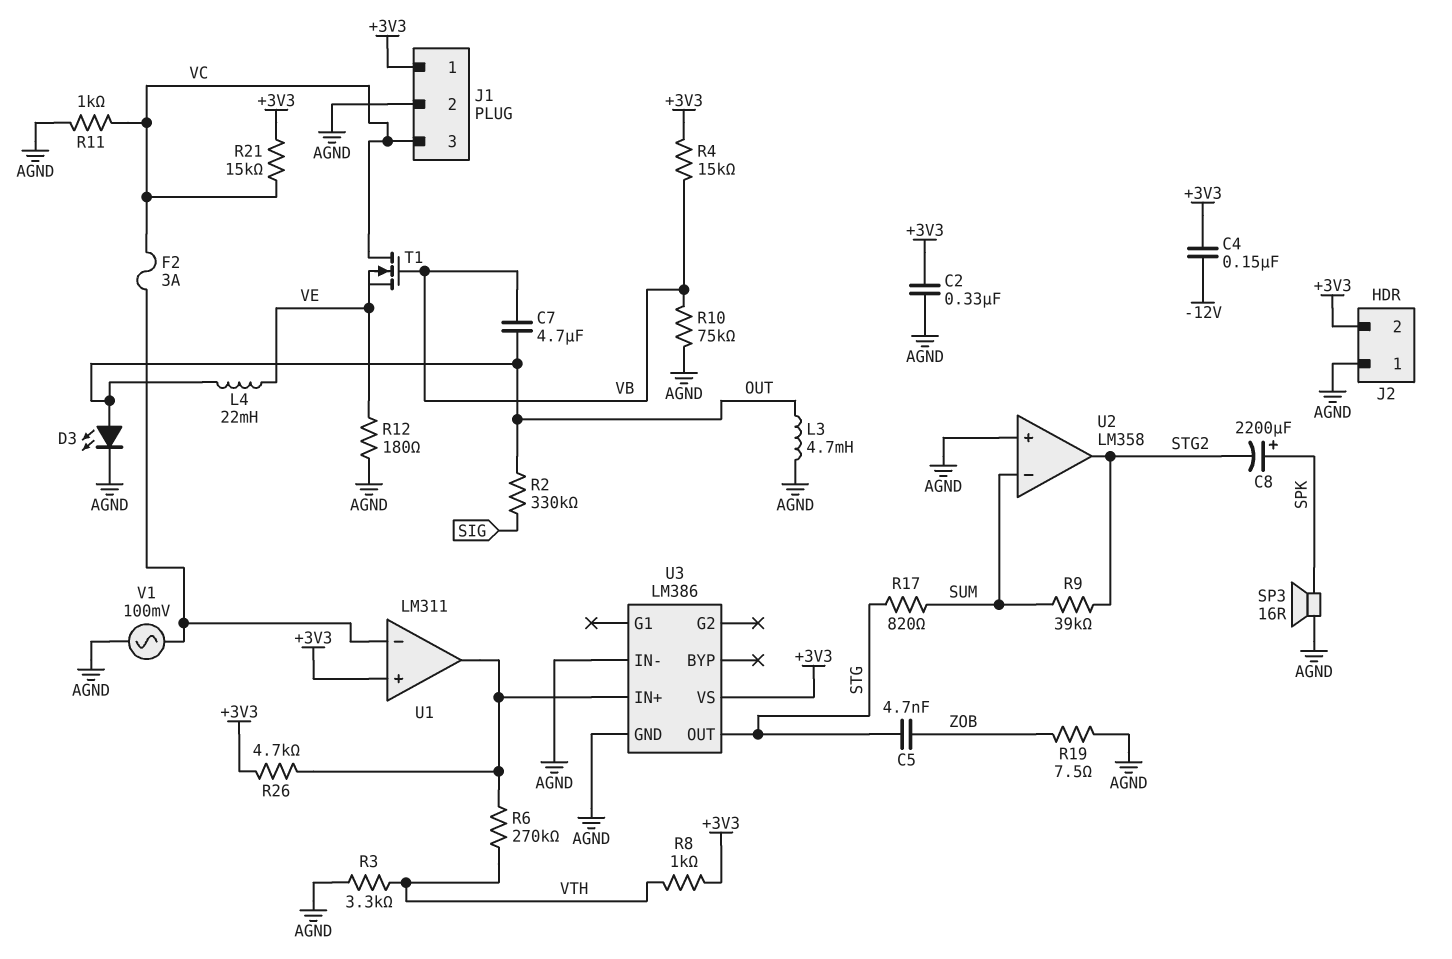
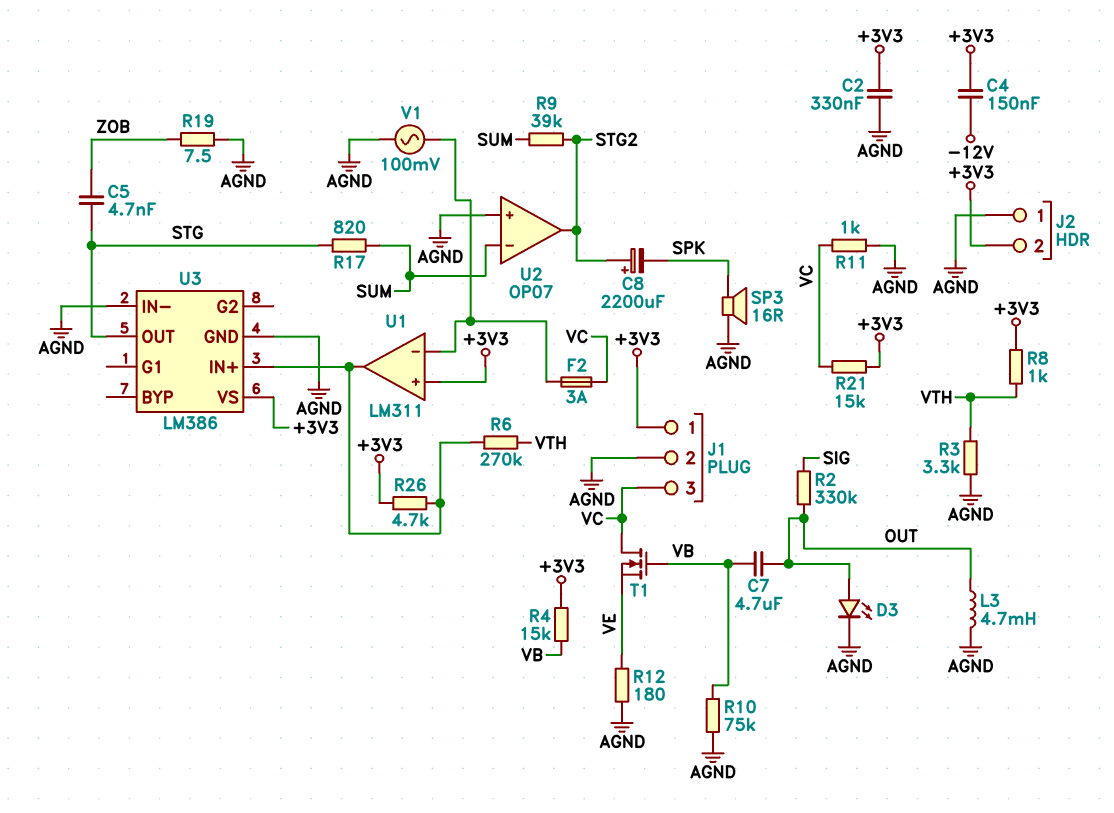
C8: 2200uF (plus SPK, minus STG2) -> 2200uF (plus STG2, minus SPK)
L4: 22mH (OUT, VE) -> none
U2: LM358 -> OP07

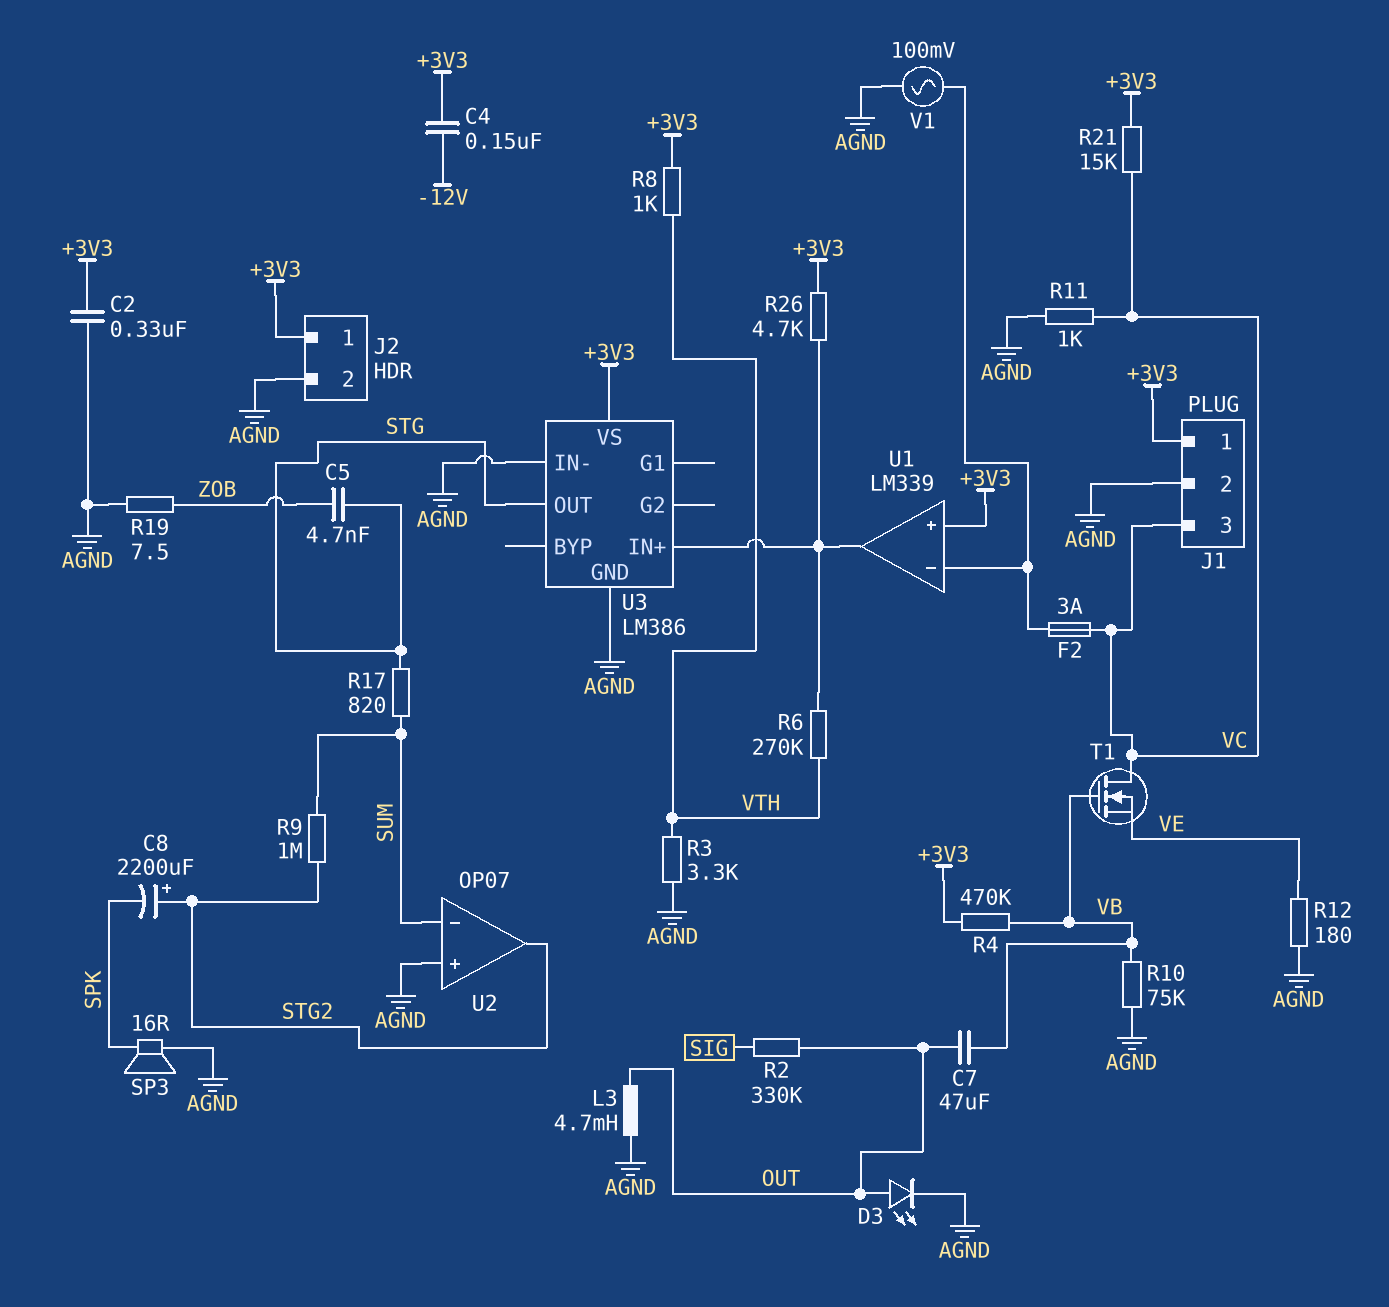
C7: 4.7uF (OUT, VB) -> 47uF (OUT, VB)
J2 pin 1: AGND -> +3V3
J2 pin 2: +3V3 -> AGND
R4: 15k (+3V3, VB) -> 470k (+3V3, VB)
R9: 39k (STG2, SUM) -> 1M (STG2, SUM)
U1: LM311 -> LM339

